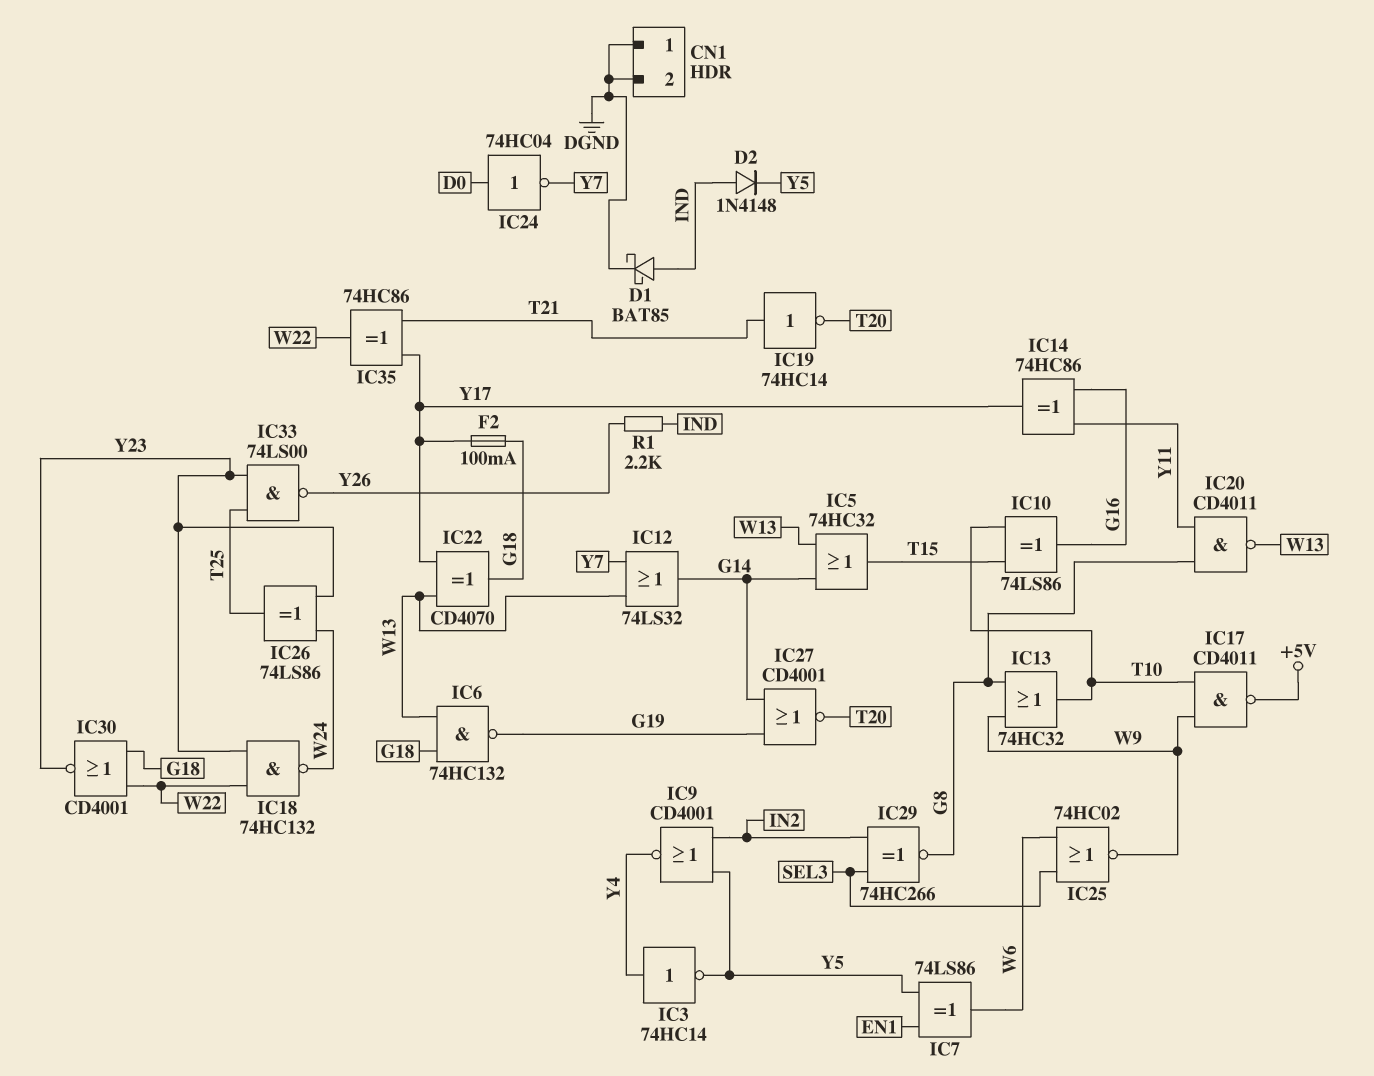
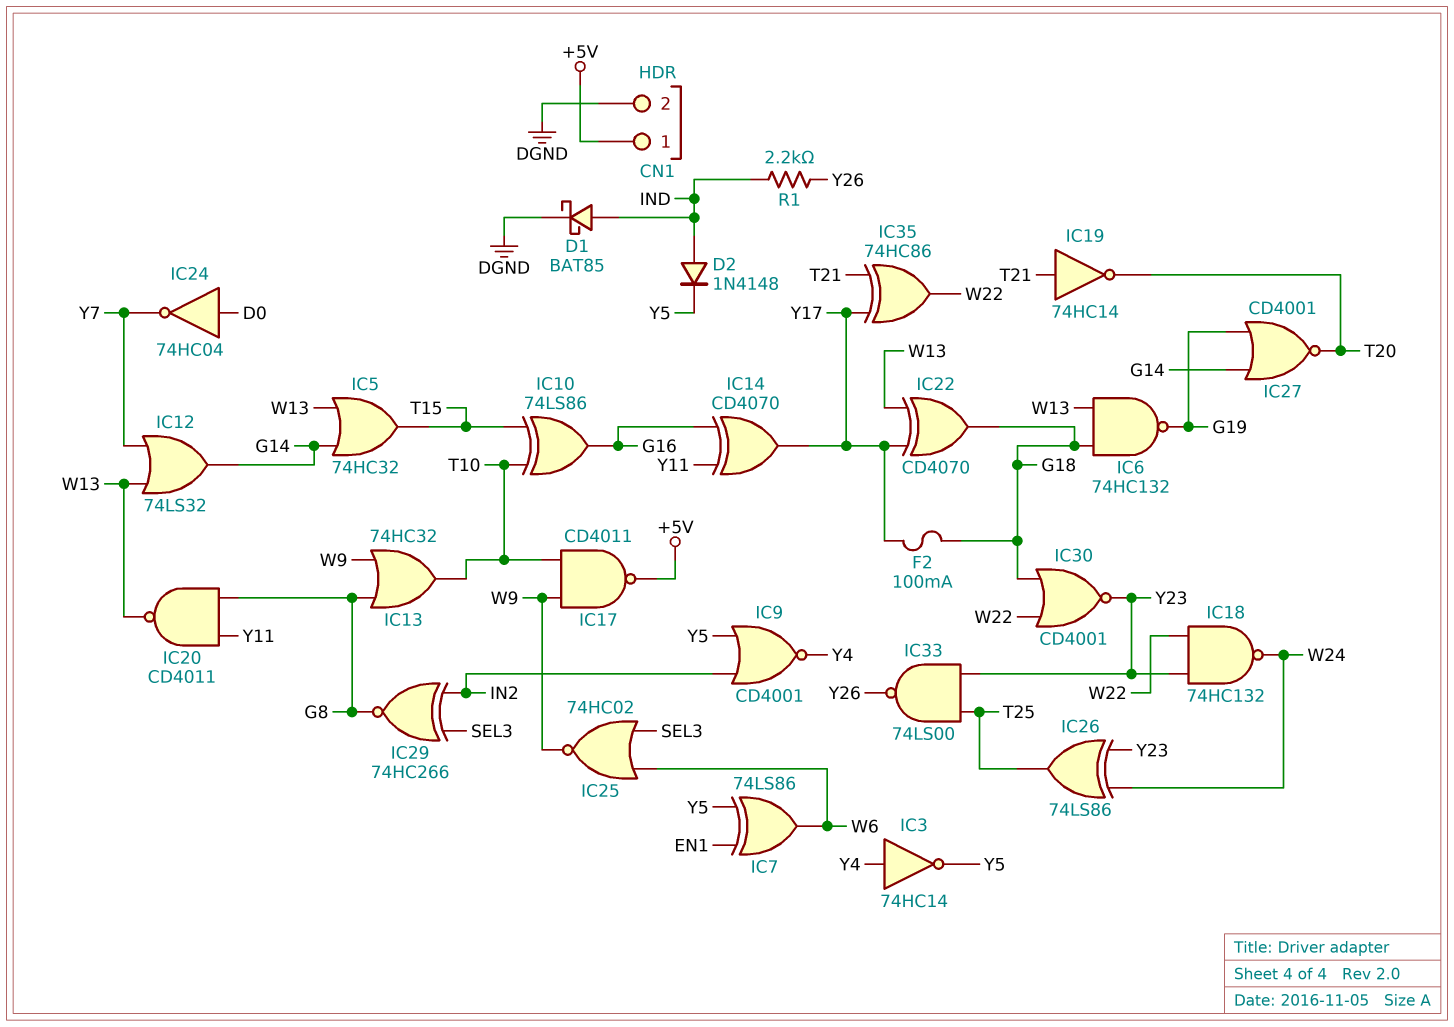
CN1 pin 1: DGND -> +5V
IC14: XOR 74HC86 (in G16, in Y11, out Y17) -> XOR CD4070 (in G16, in Y11, out Y17)

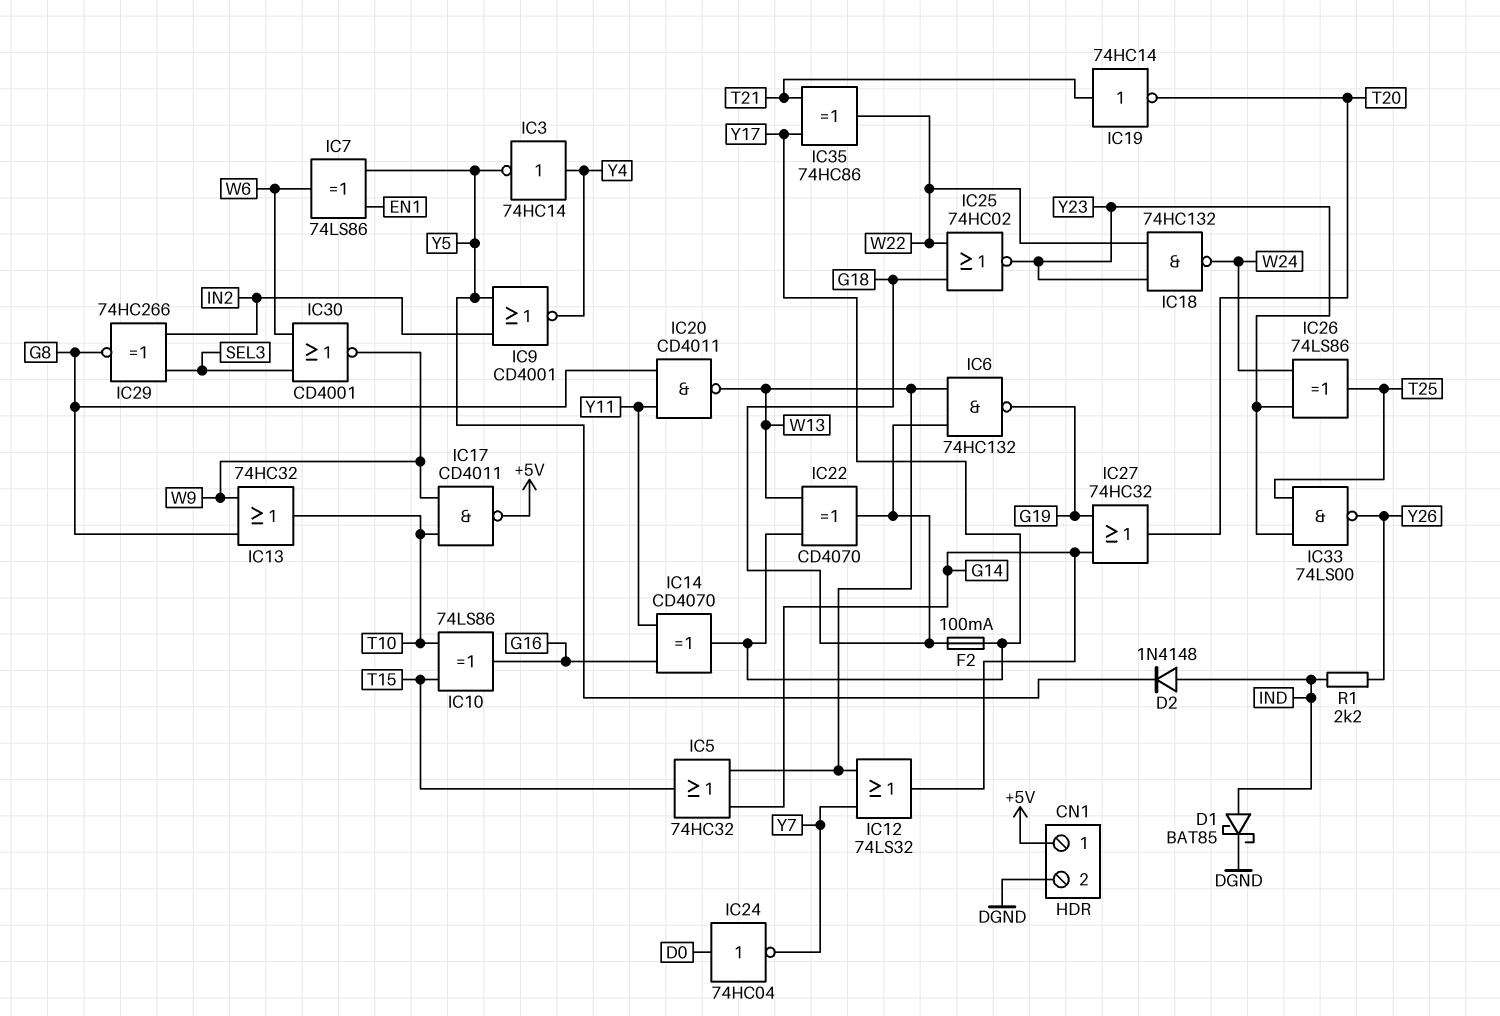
IC25: NOR 74HC02 (in SEL3, in W6, out W9) -> NOR 74HC02 (in G18, in W22, out Y23)
IC27: NOR CD4001 (in G14, in G19, out T20) -> OR 74HC32 (in G14, in G19, out T20)
IC30: NOR CD4001 (in G18, in W22, out Y23) -> NOR CD4001 (in SEL3, in W6, out W9)

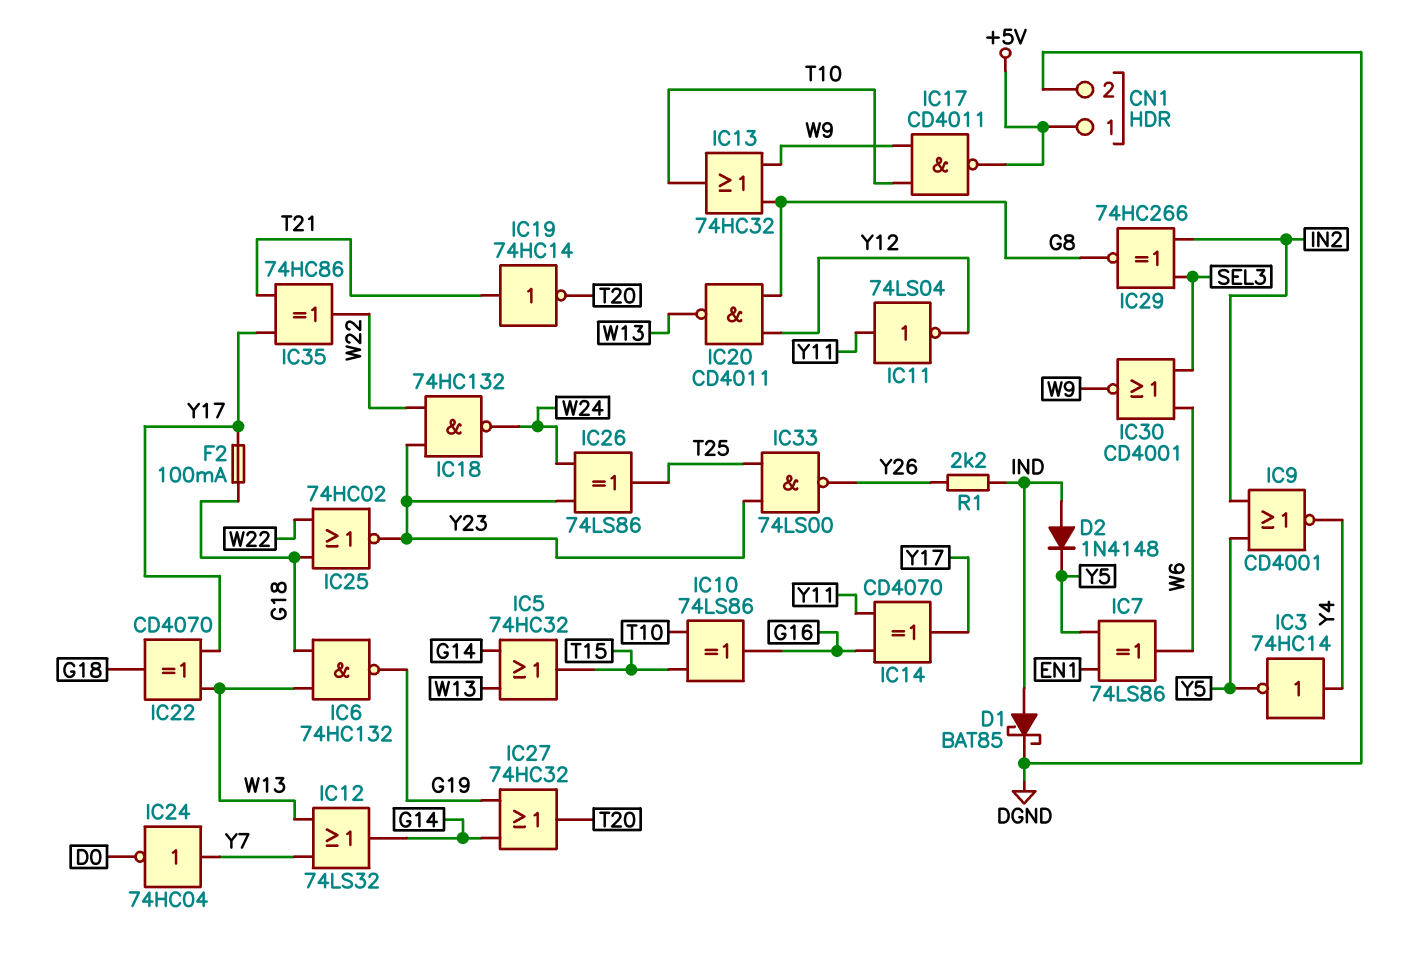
IC11: none -> NOT 74LS04 (in Y11, out Y12)
IC20: NAND CD4011 (in G8, in Y11, out W13) -> NAND CD4011 (in G8, in Y12, out W13)
IC24: NOT 74HC04 (in D0, out Y7) -> NOT 74HC04 (in Y7, out D0)

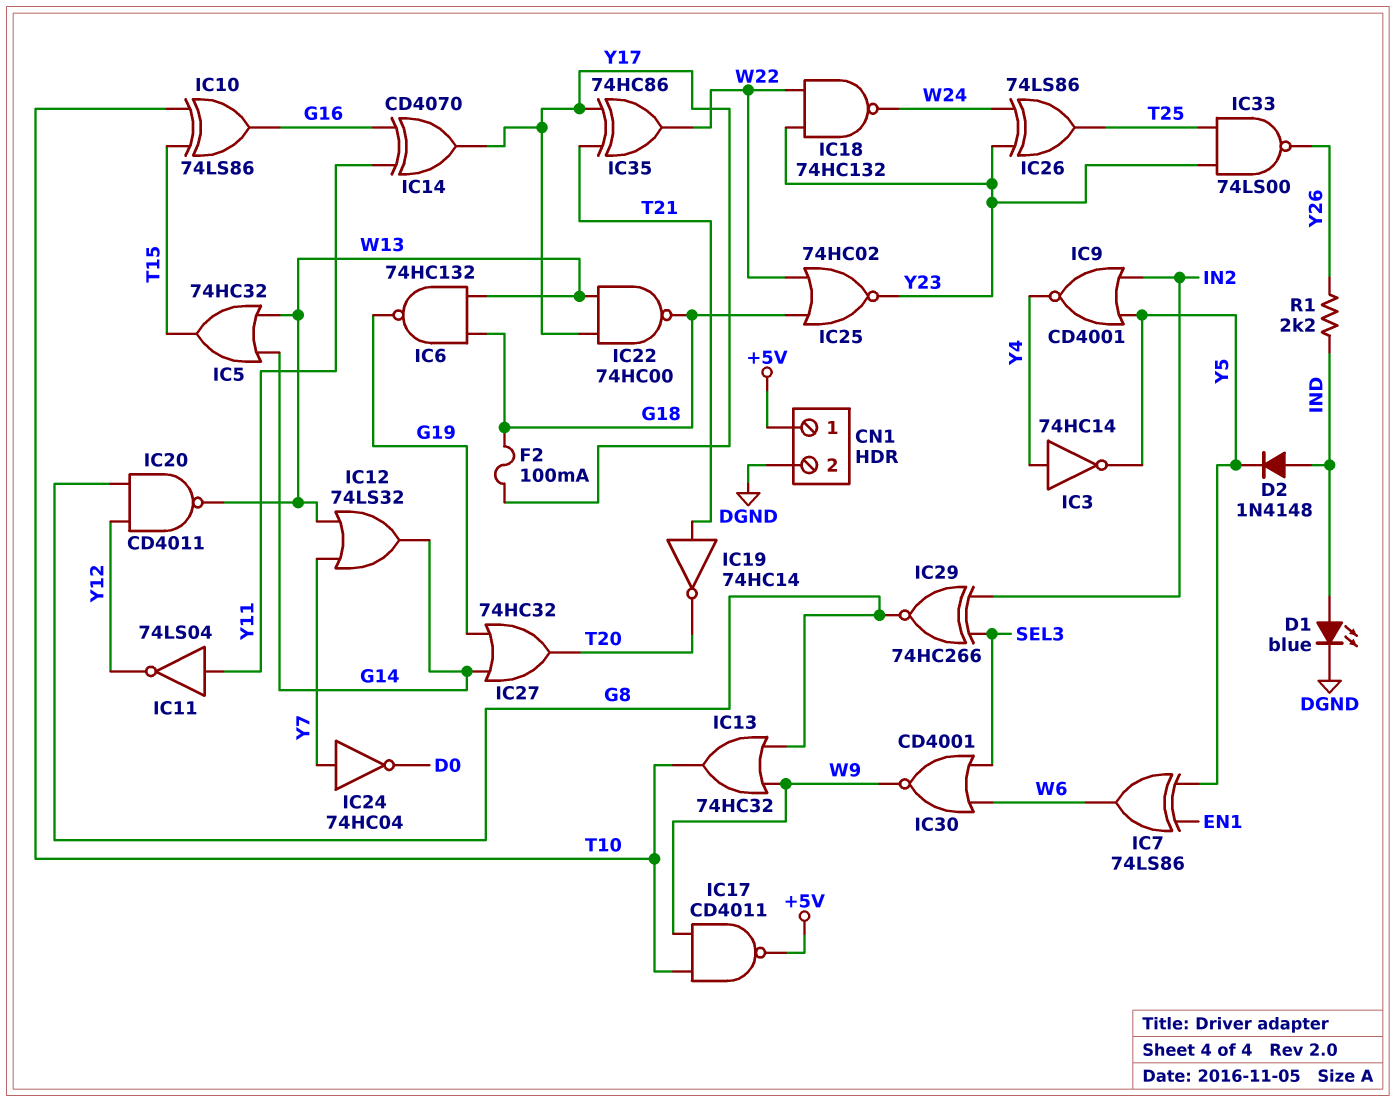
D1: schottky BAT85 (A IND, K DGND) -> LED blue (A IND, K DGND)
IC22: XOR CD4070 (in W13, in Y17, out G18) -> NAND 74HC00 (in W13, in Y17, out G18)

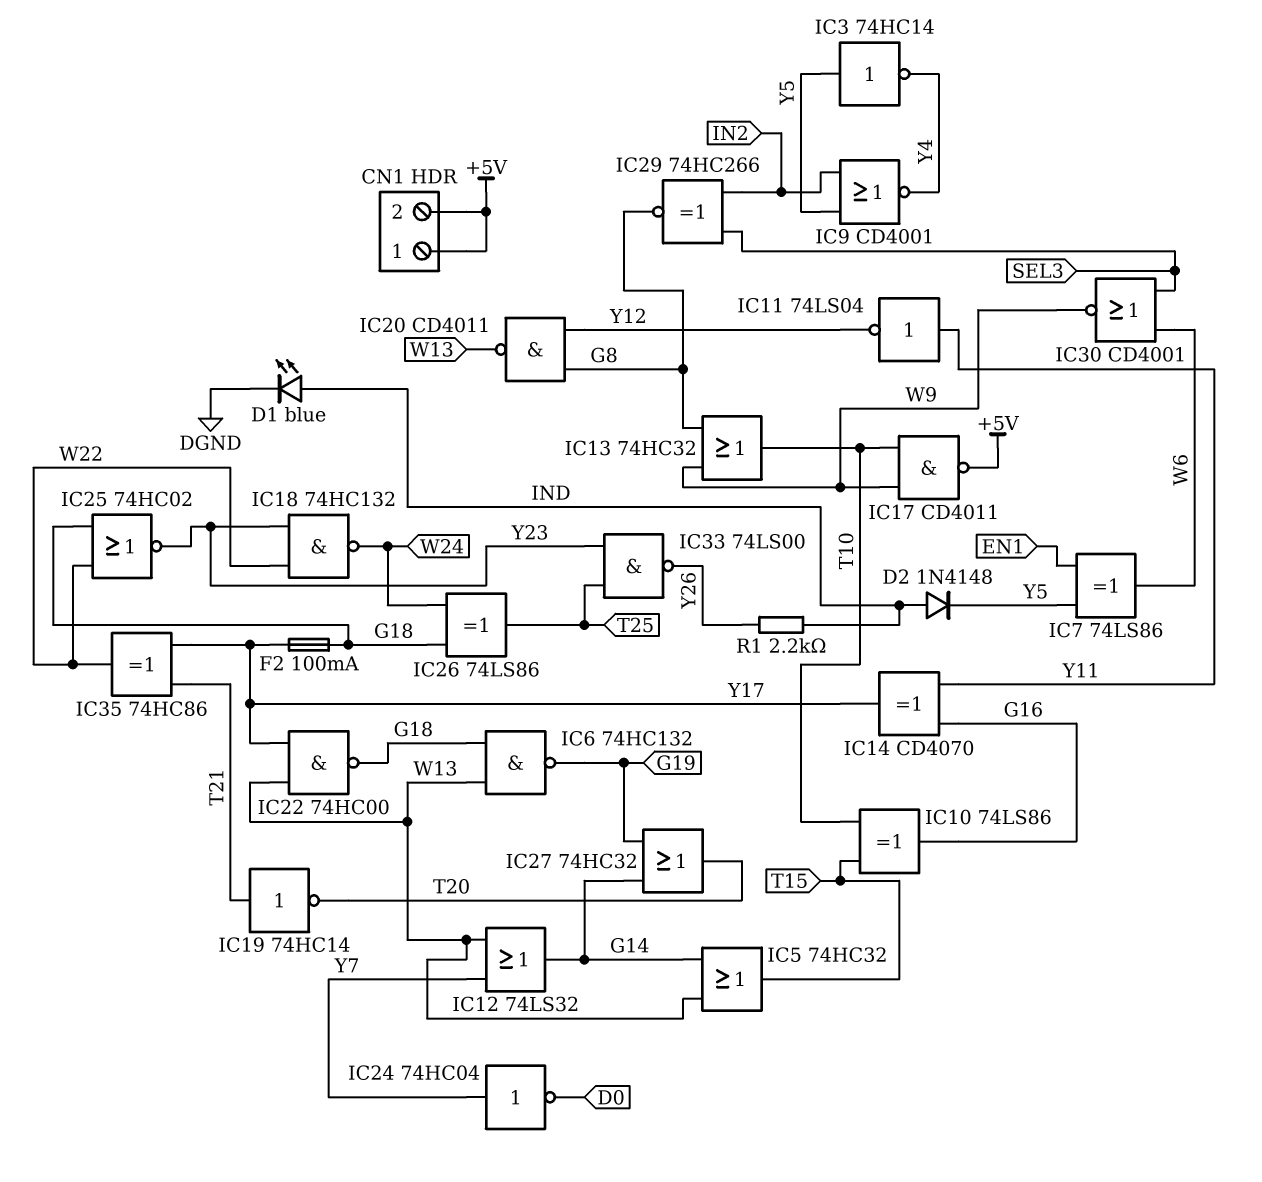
CN1 pin 2: DGND -> +5V
IC3: NOT 74HC14 (in Y4, out Y5) -> NOT 74HC14 (in Y5, out Y4)
IC26: XOR 74LS86 (in W24, in Y23, out T25) -> XOR 74LS86 (in G18, in W24, out T25)

